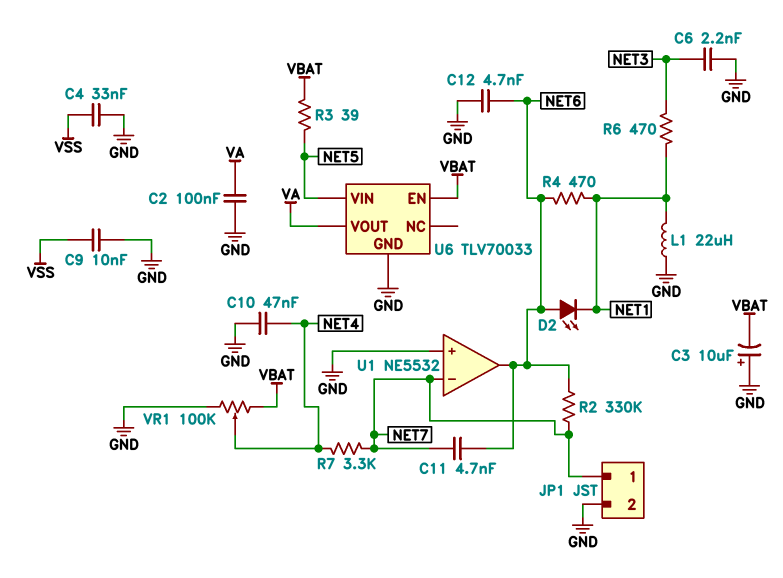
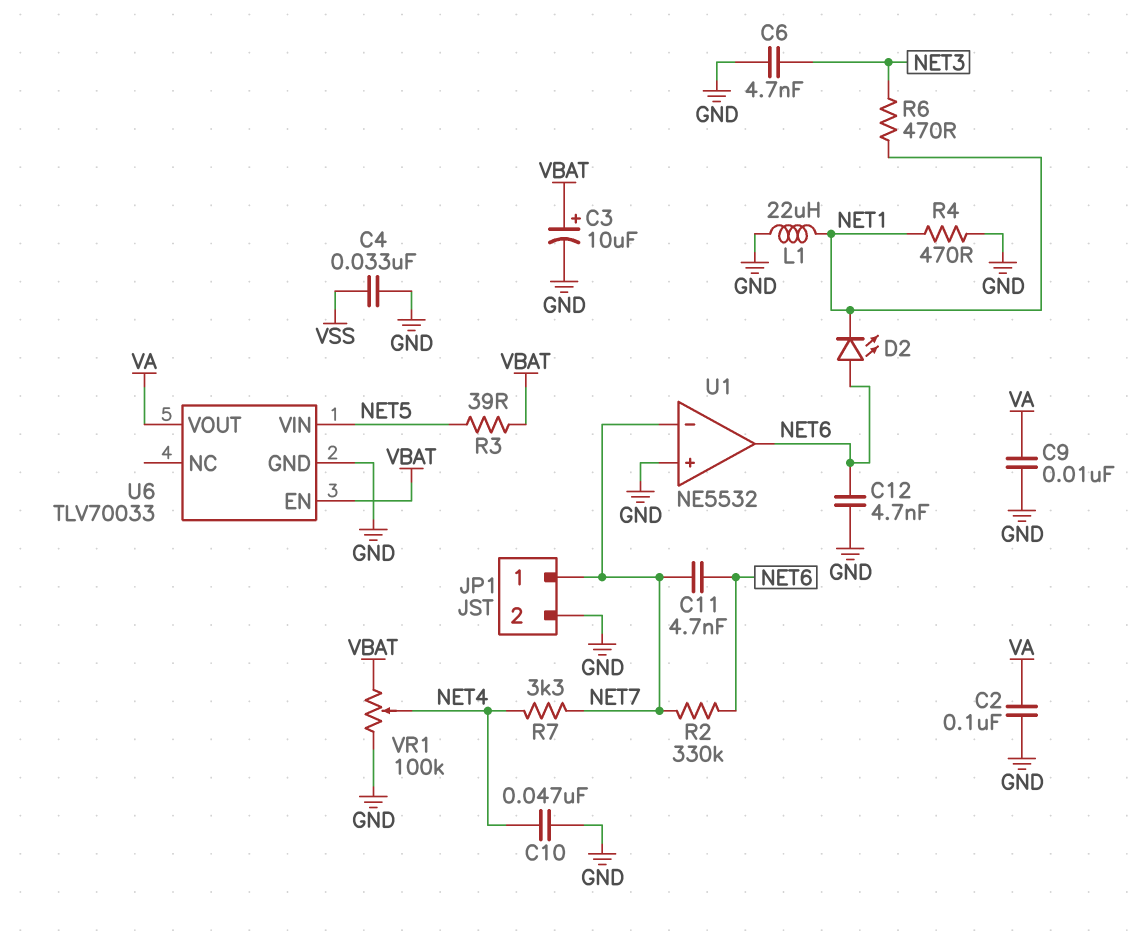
C3: 10uF (plus GND, minus VBAT) -> 10uF (plus VBAT, minus GND)
C6: 2.2nF (GND, NET3) -> 4.7nF (GND, NET3)
C9: 10nF (GND, VSS) -> 10nF (GND, VA)
R4: 470 (NET1, NET6) -> 470 (GND, NET1)

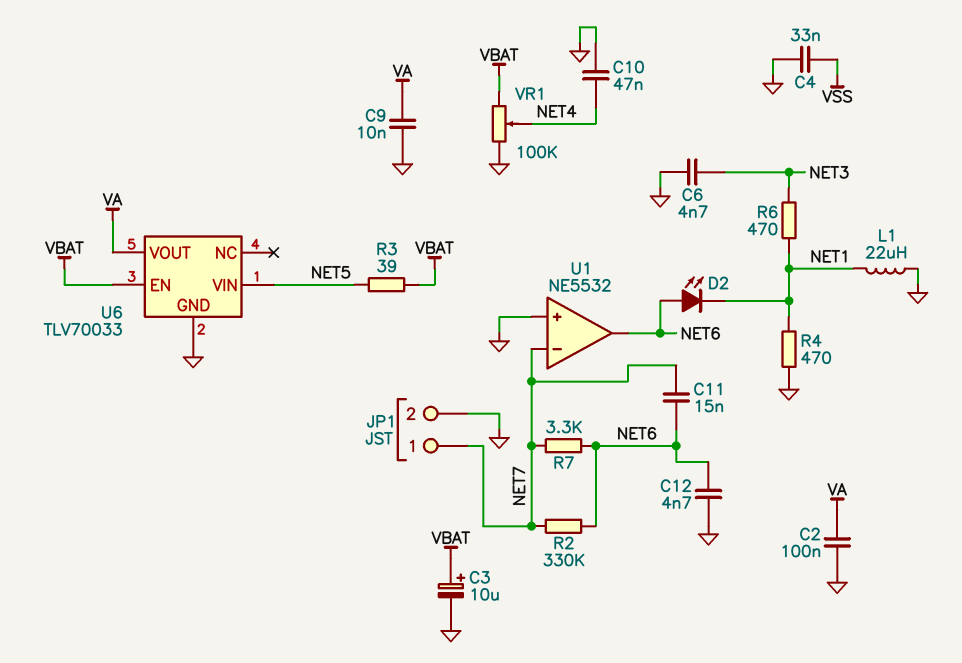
C11: 4.7nF (NET6, NET7) -> 15nF (NET6, NET7)
R7: 3.3k (NET4, NET7) -> 3.3k (NET6, NET7)

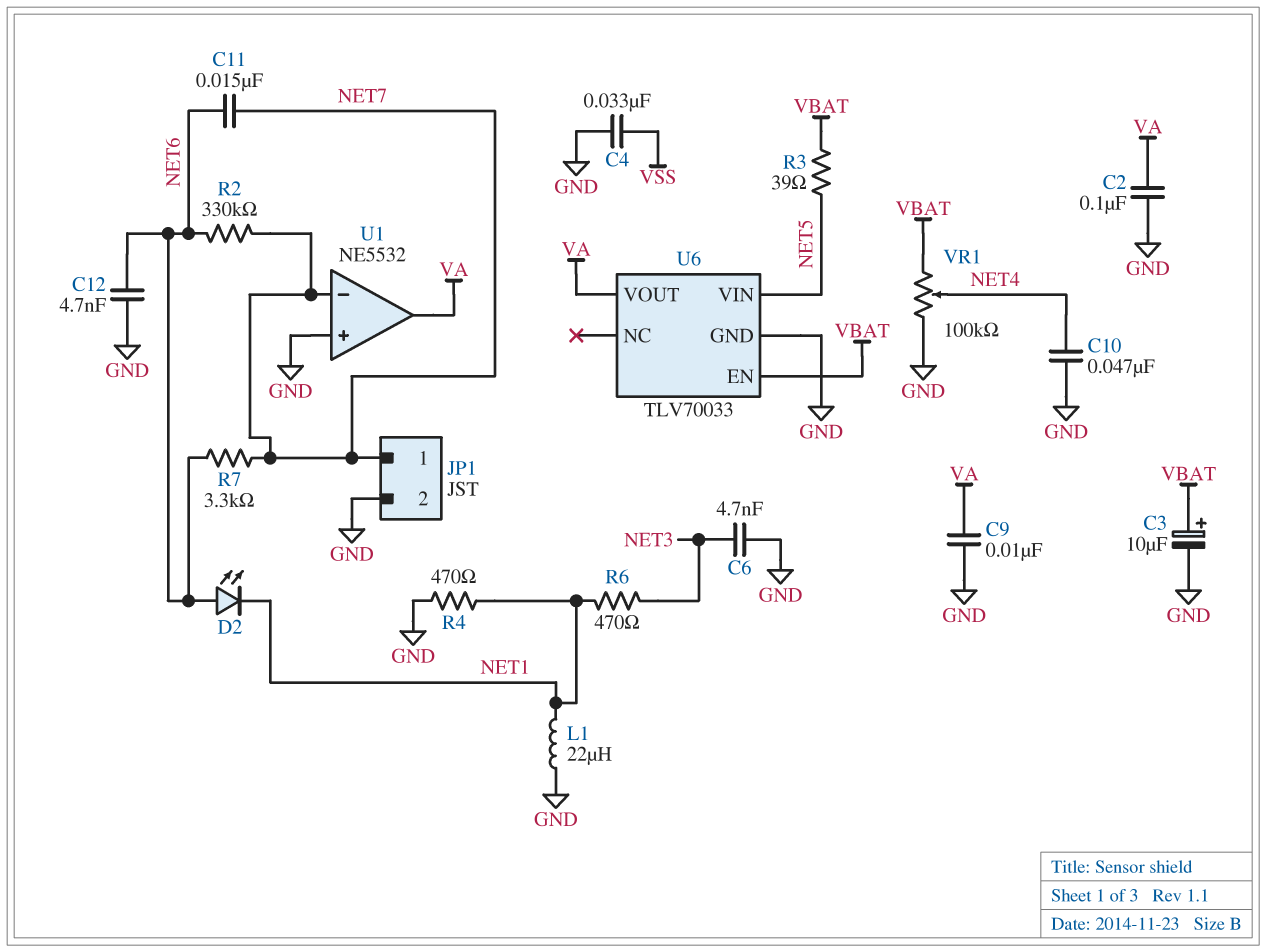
U1 pin out: NET6 -> VA

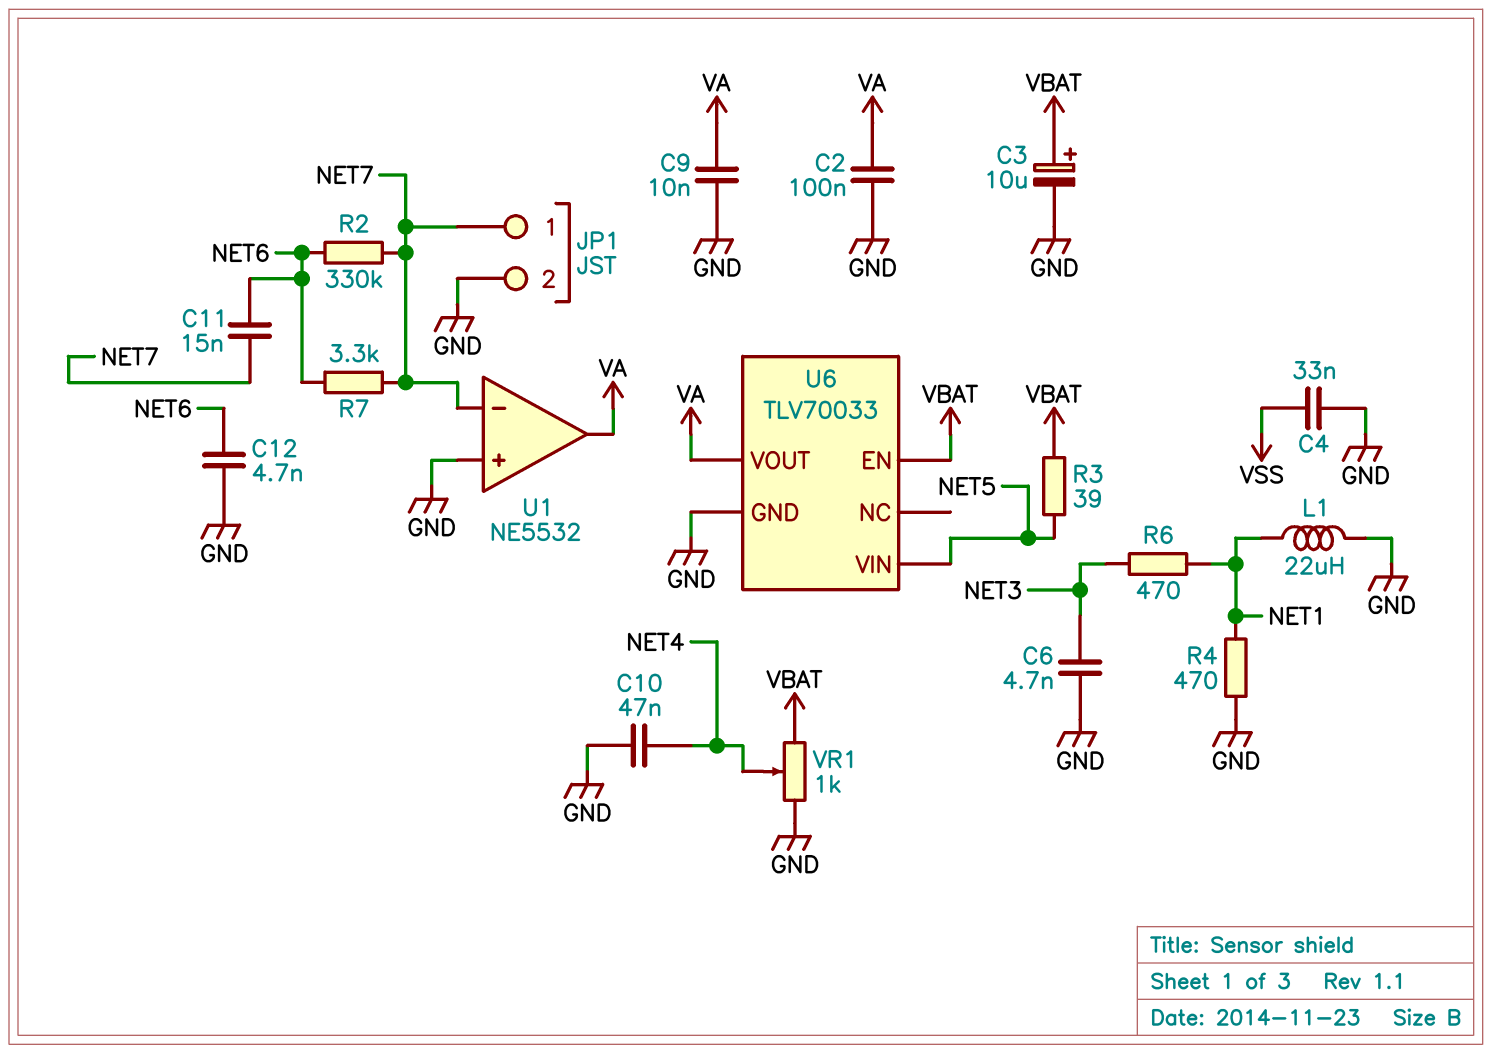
D2: LED (A NET6, K NET1) -> none
VR1: 100k (GND, VBAT, wiper NET4) -> 1k (GND, VBAT, wiper NET4)

